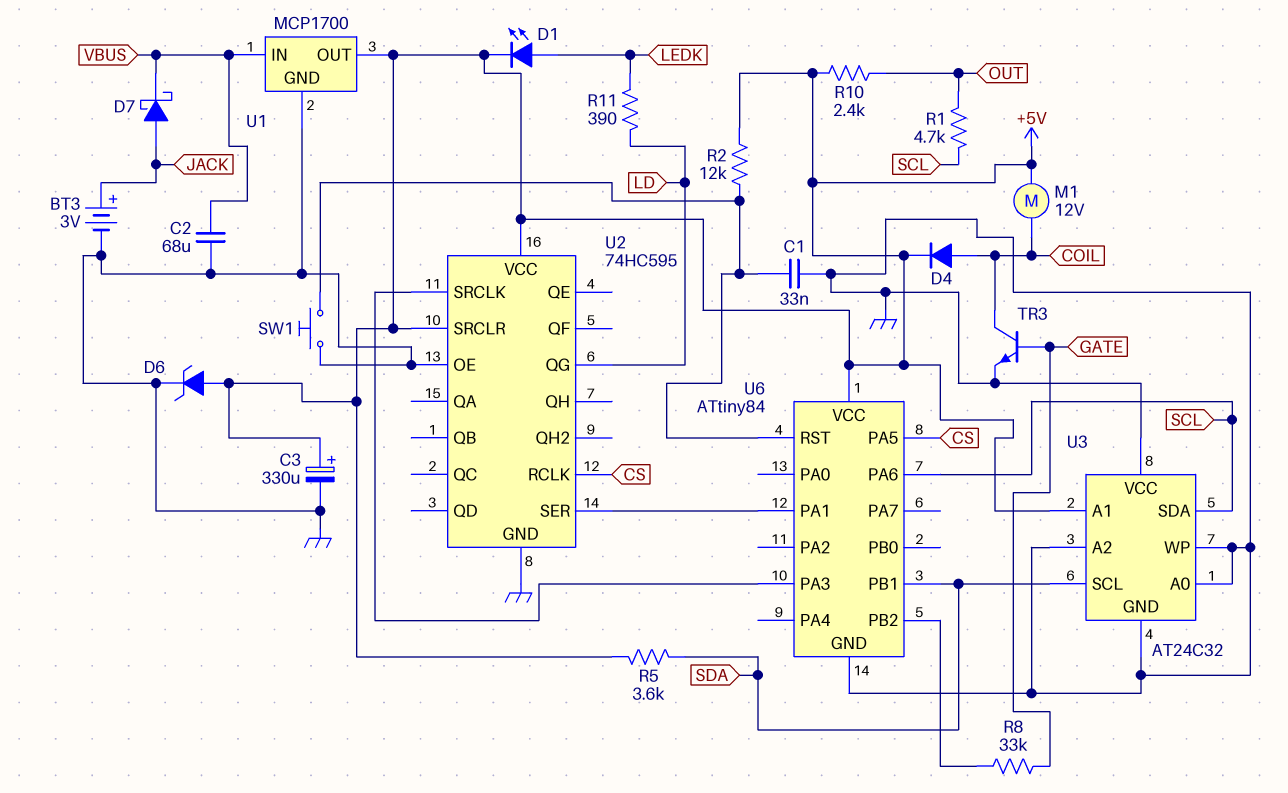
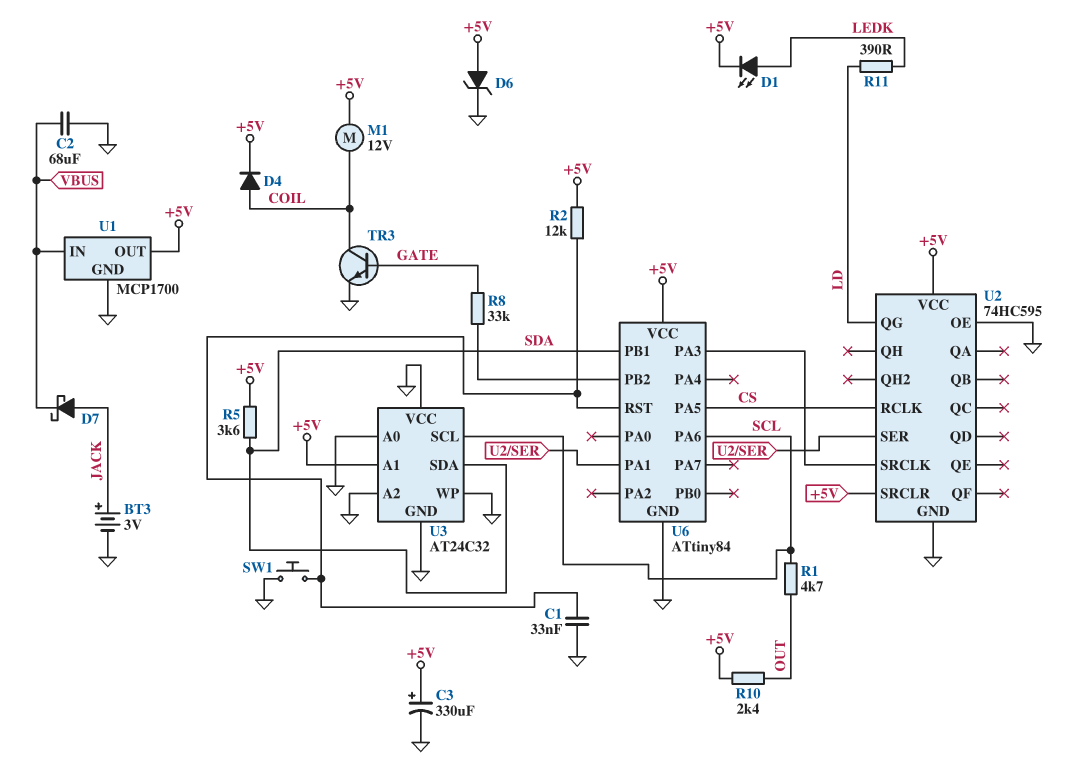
U3 pin SCL: SDA -> SCL
U3 pin SDA: SCL -> SDA

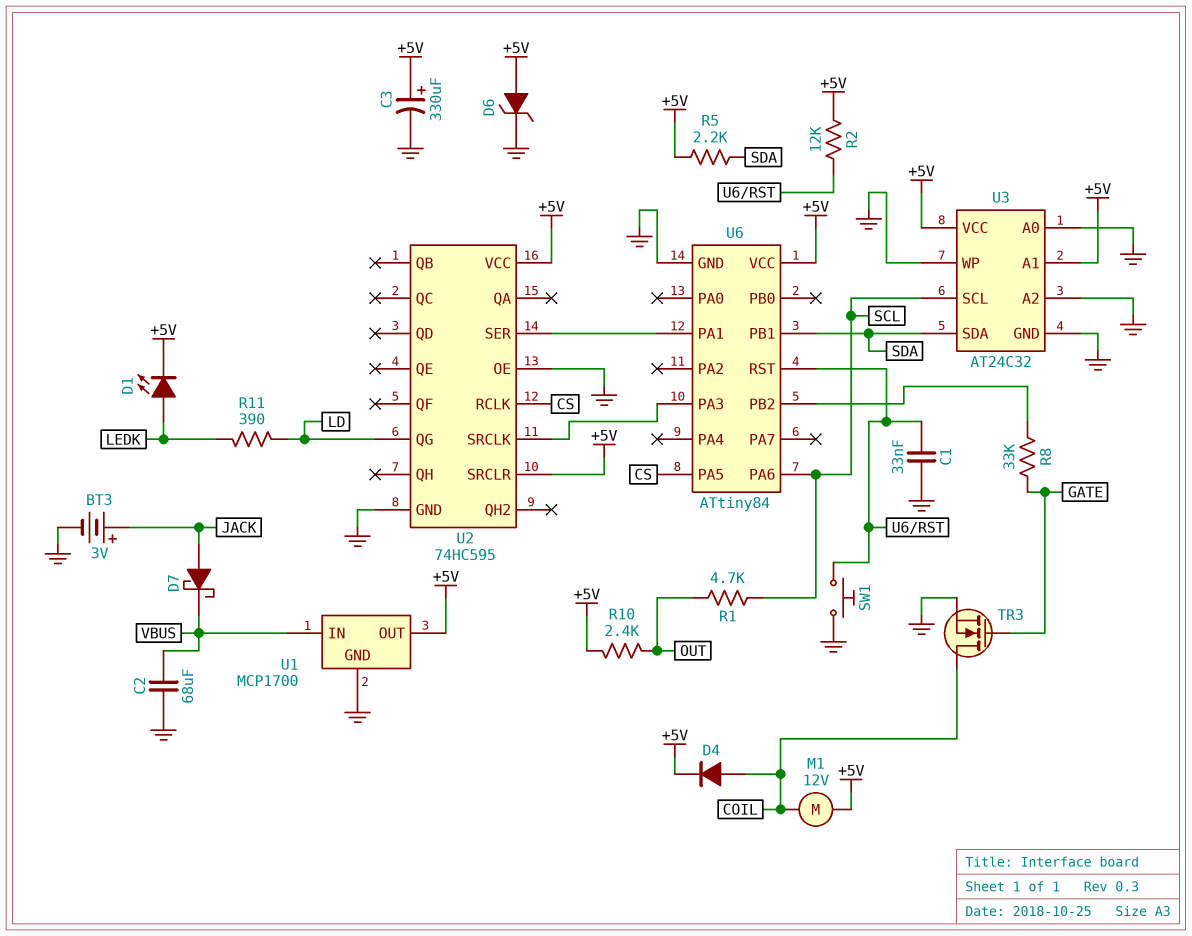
R5: 3.6k (+5V, SDA) -> 2.2k (+5V, SDA)
TR3: NPN (B GATE, C COIL, E GND) -> NMOS (G GATE, D COIL, S GND)
U3 pin VCC: GND -> +5V

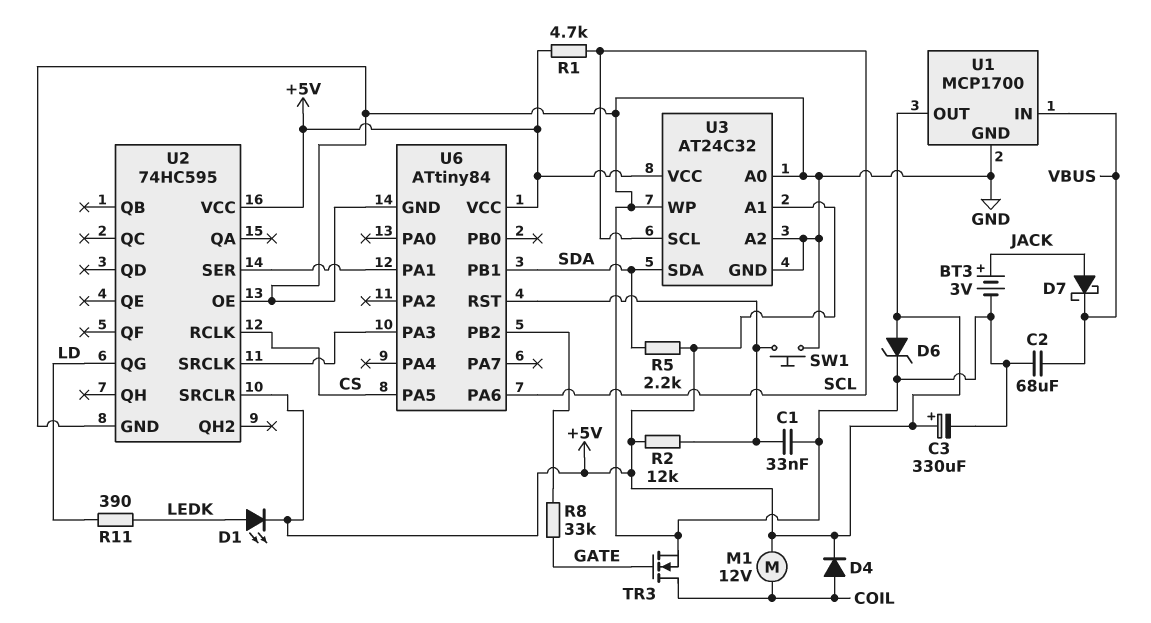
R1: 4.7k (OUT, SCL) -> 4.7k (+5V, SCL)
R10: 2.4k (+5V, OUT) -> none

